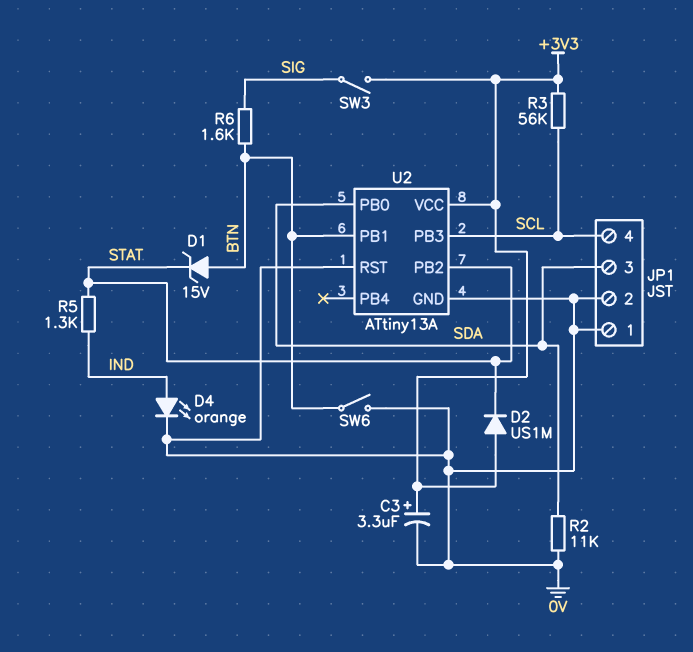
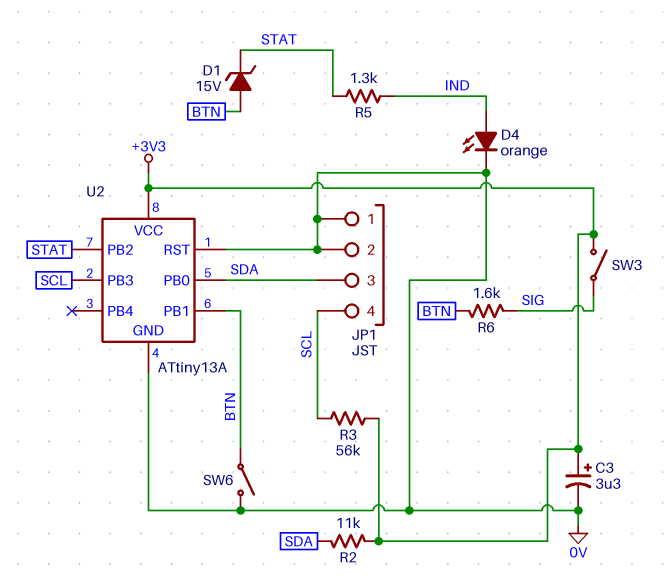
D2: diode US1M (A +3V3, K STAT) -> none
R2: 11k (0V, SDA) -> 11k (+3V3, SDA)

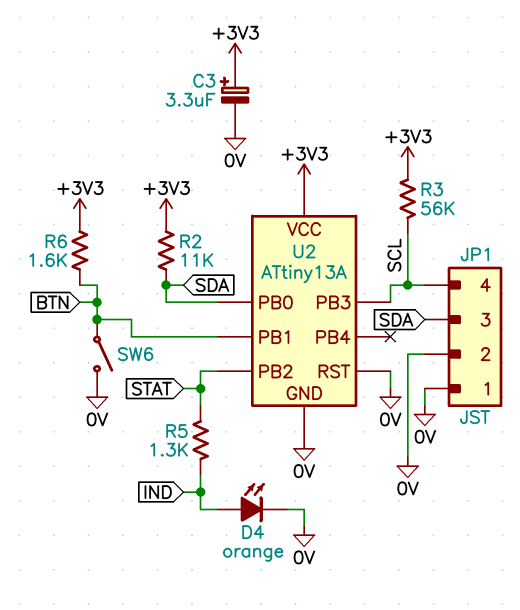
D1: zener 15V (A BTN, K STAT) -> none
R6: 1.6k (BTN, SIG) -> 1.6k (+3V3, BTN)
SW3: switch (+3V3, SIG) -> none

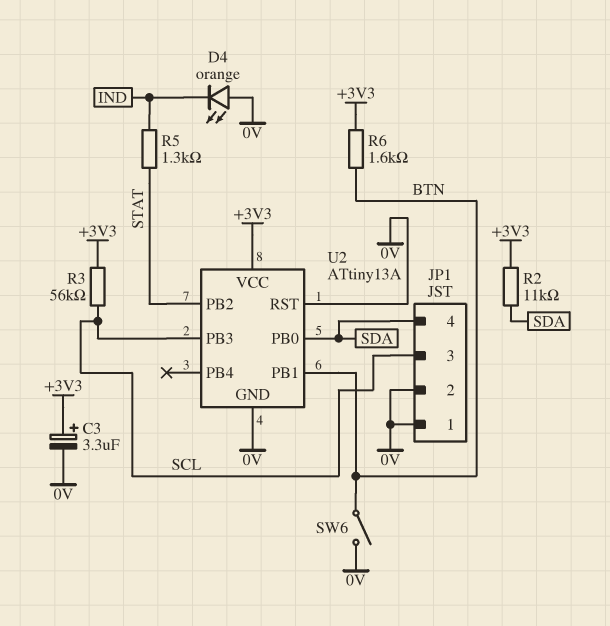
D4: LED orange (A IND, K 0V) -> LED orange (A 0V, K IND)
JP1 pin 3: SDA -> SCL
JP1 pin 4: SCL -> SDA

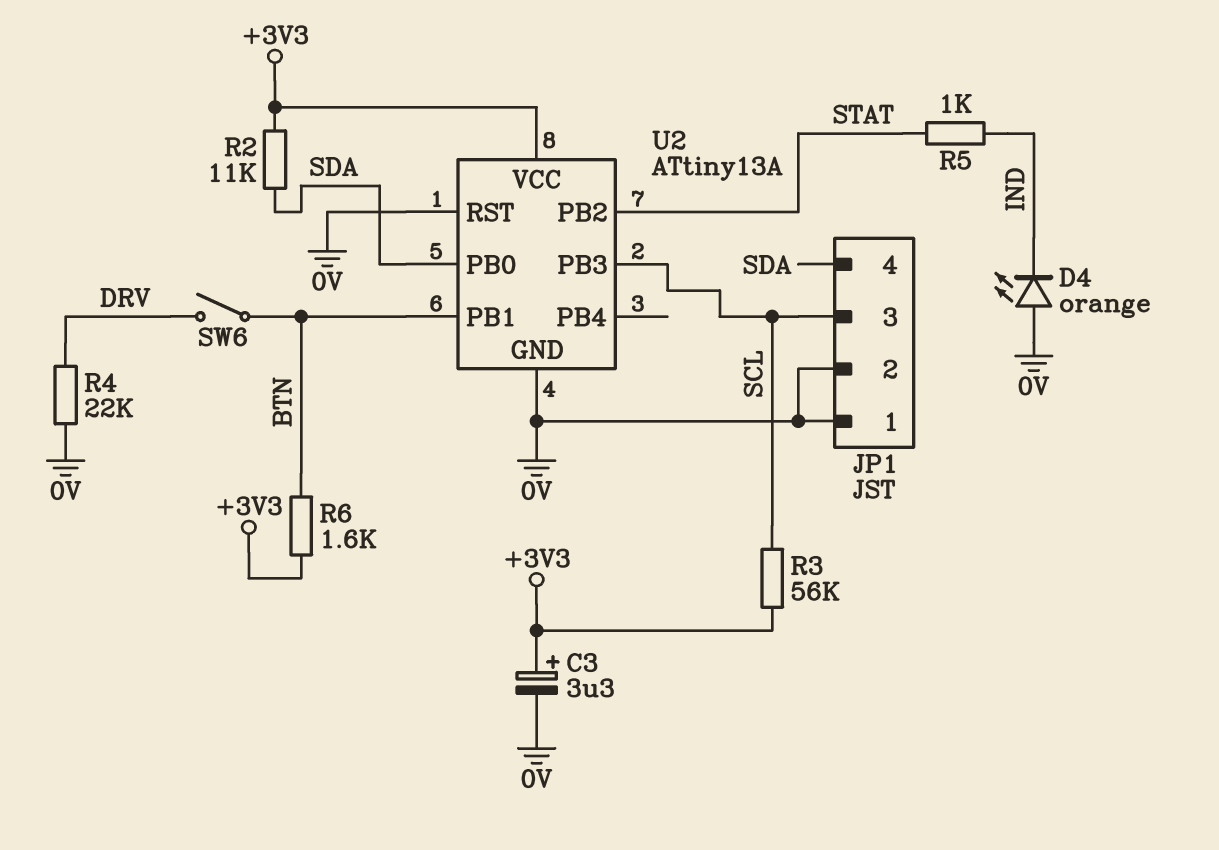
R4: none -> 22k (0V, DRV)
R5: 1.3k (IND, STAT) -> 1k (IND, STAT)
SW6: switch (0V, BTN) -> switch (BTN, DRV)

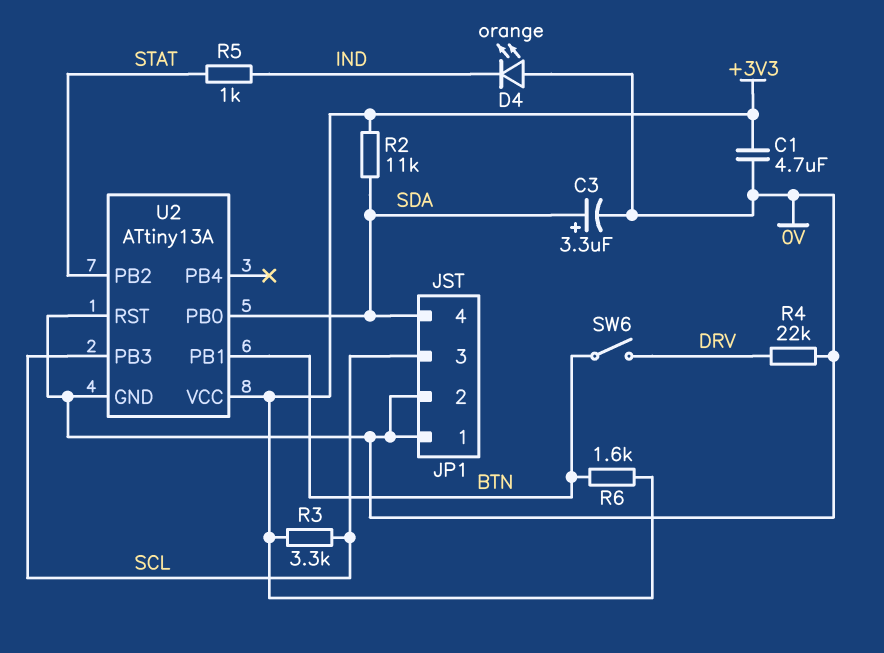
C1: none -> 4.7uF (+3V3, 0V)
C3: 3.3uF (plus +3V3, minus 0V) -> 3.3uF (plus SDA, minus 0V)
R3: 56k (+3V3, SCL) -> 3.3k (+3V3, SCL)

